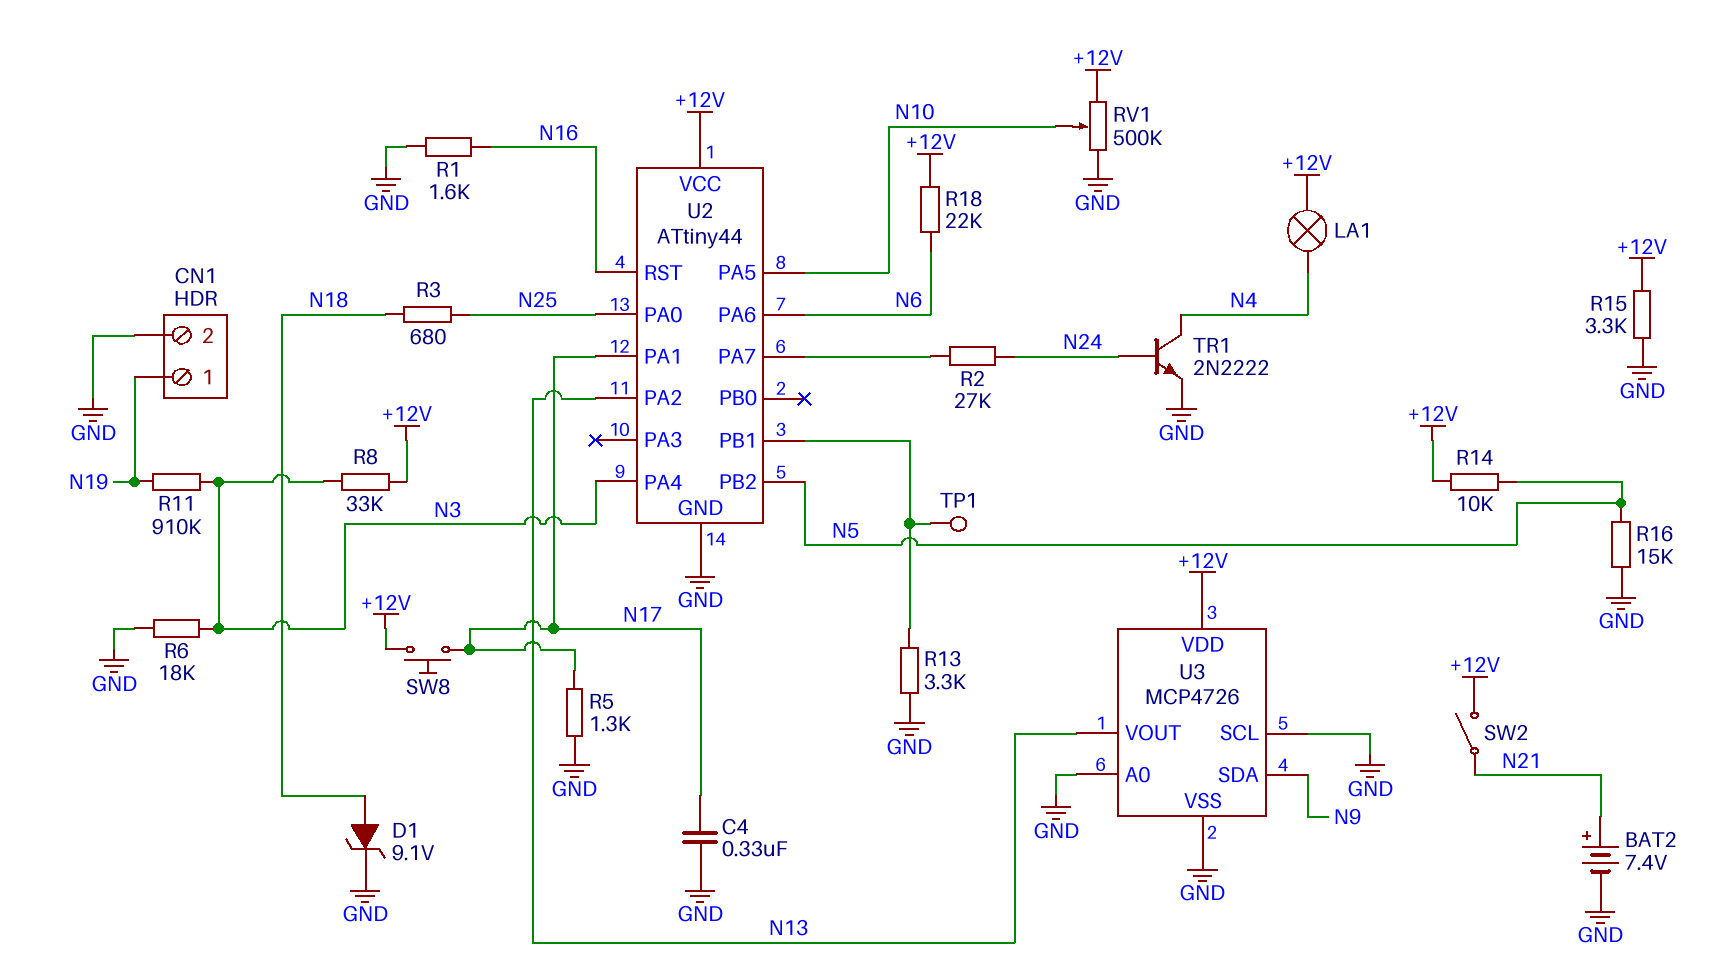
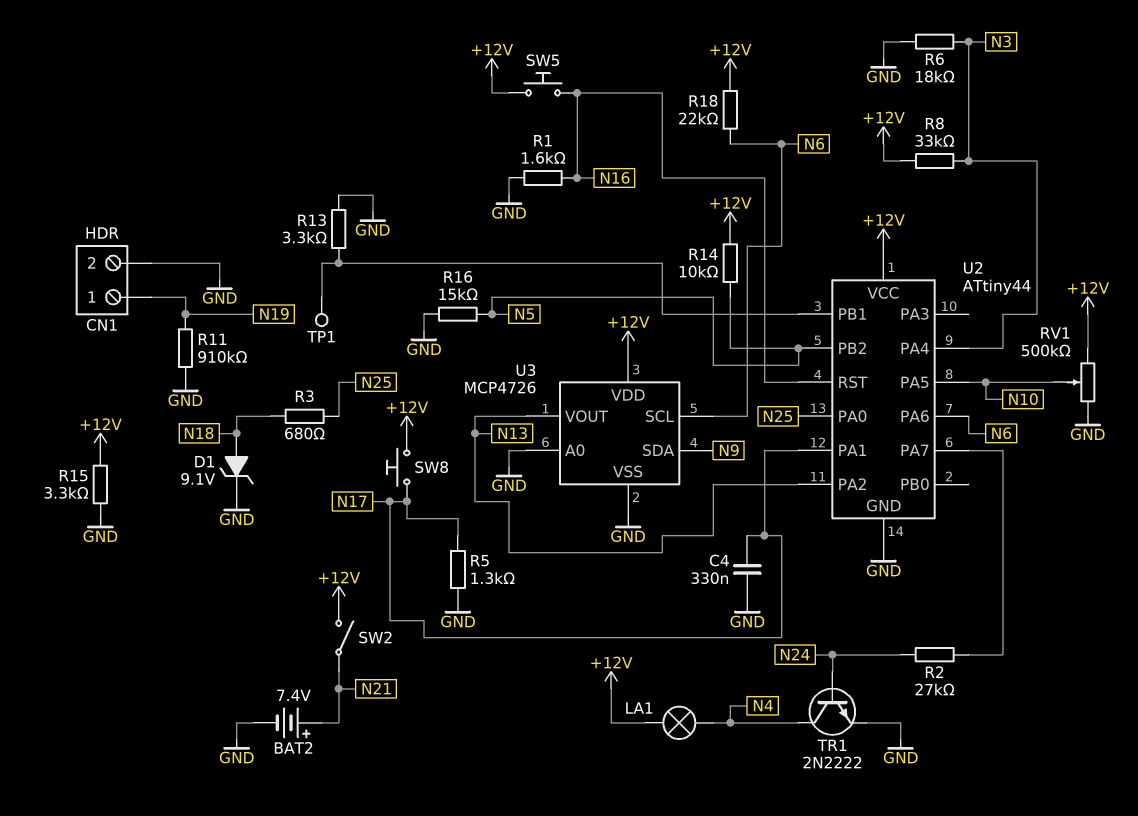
R11: 910k (N3, N19) -> 910k (GND, N19)
SW5: none -> button (+12V, N16)
U3 pin SCL: GND -> N6

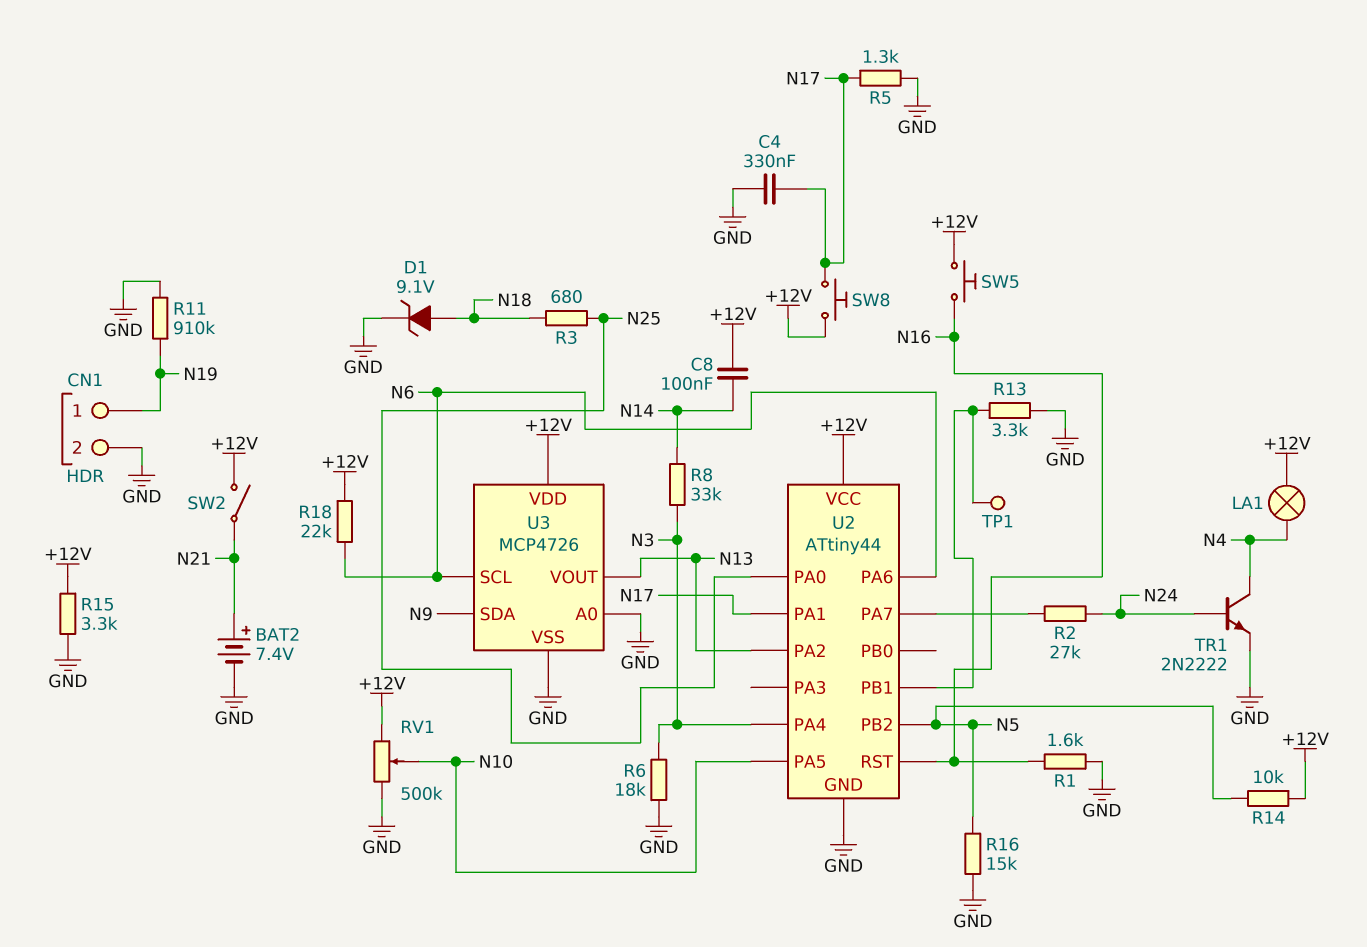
C8: none -> 100nF (+12V, N14)
R8: 33k (+12V, N3) -> 33k (N3, N14)

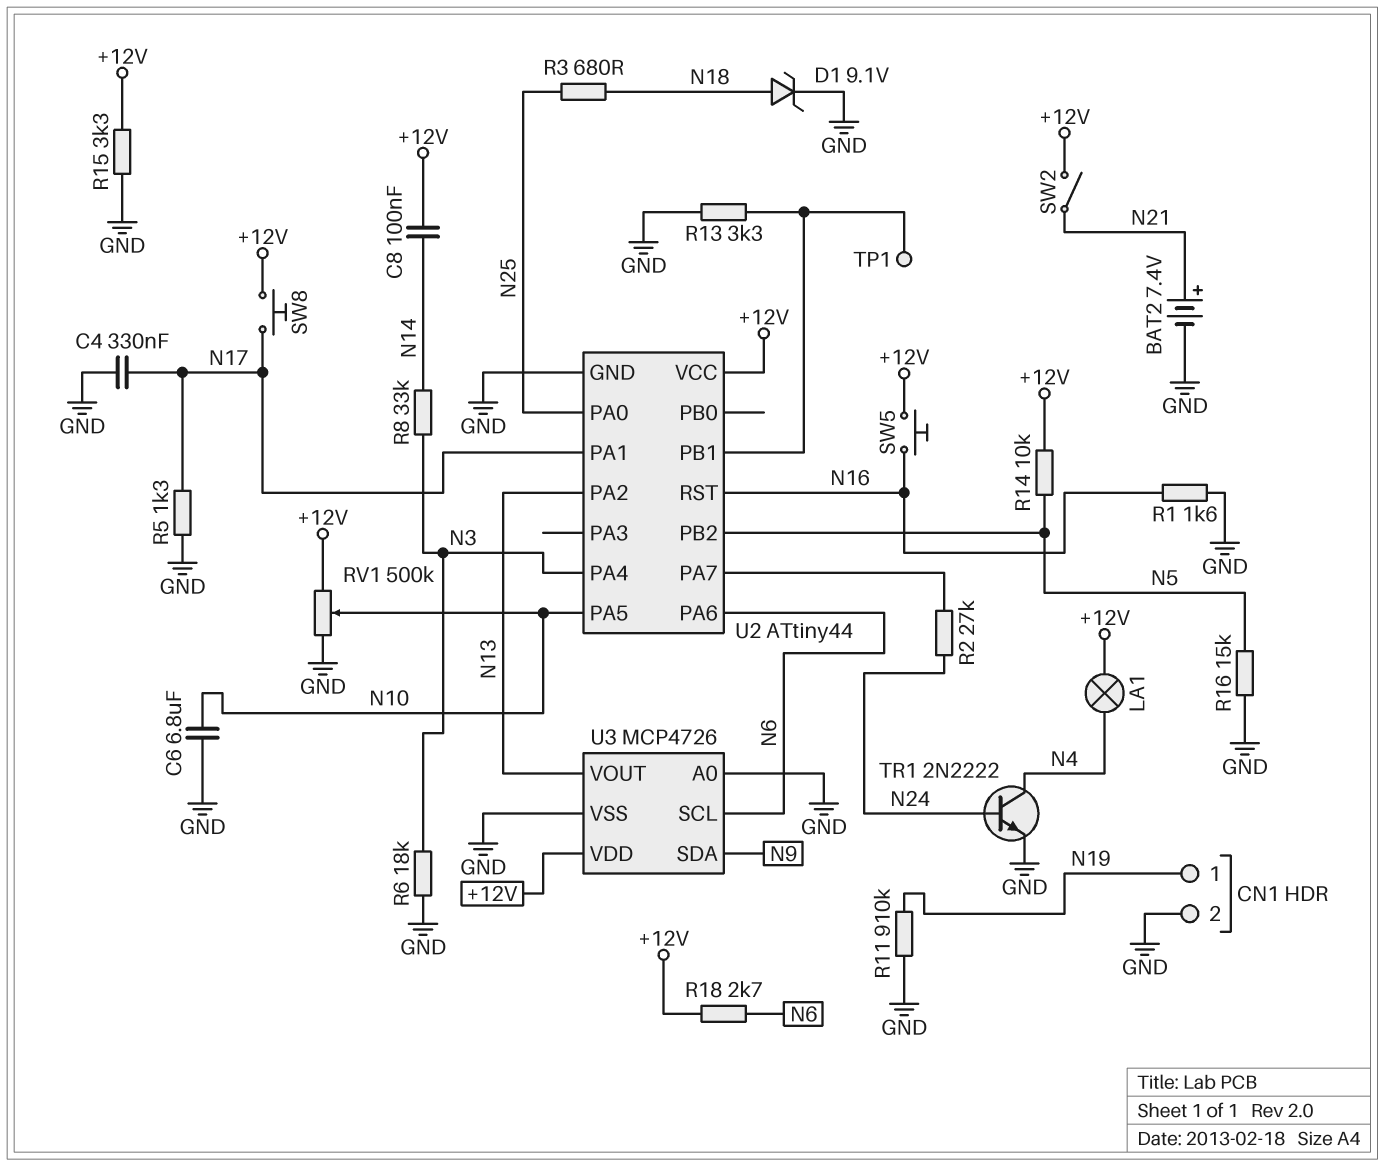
C6: none -> 6.8uF (GND, N10)
R18: 22k (+12V, N6) -> 2.7k (+12V, N6)

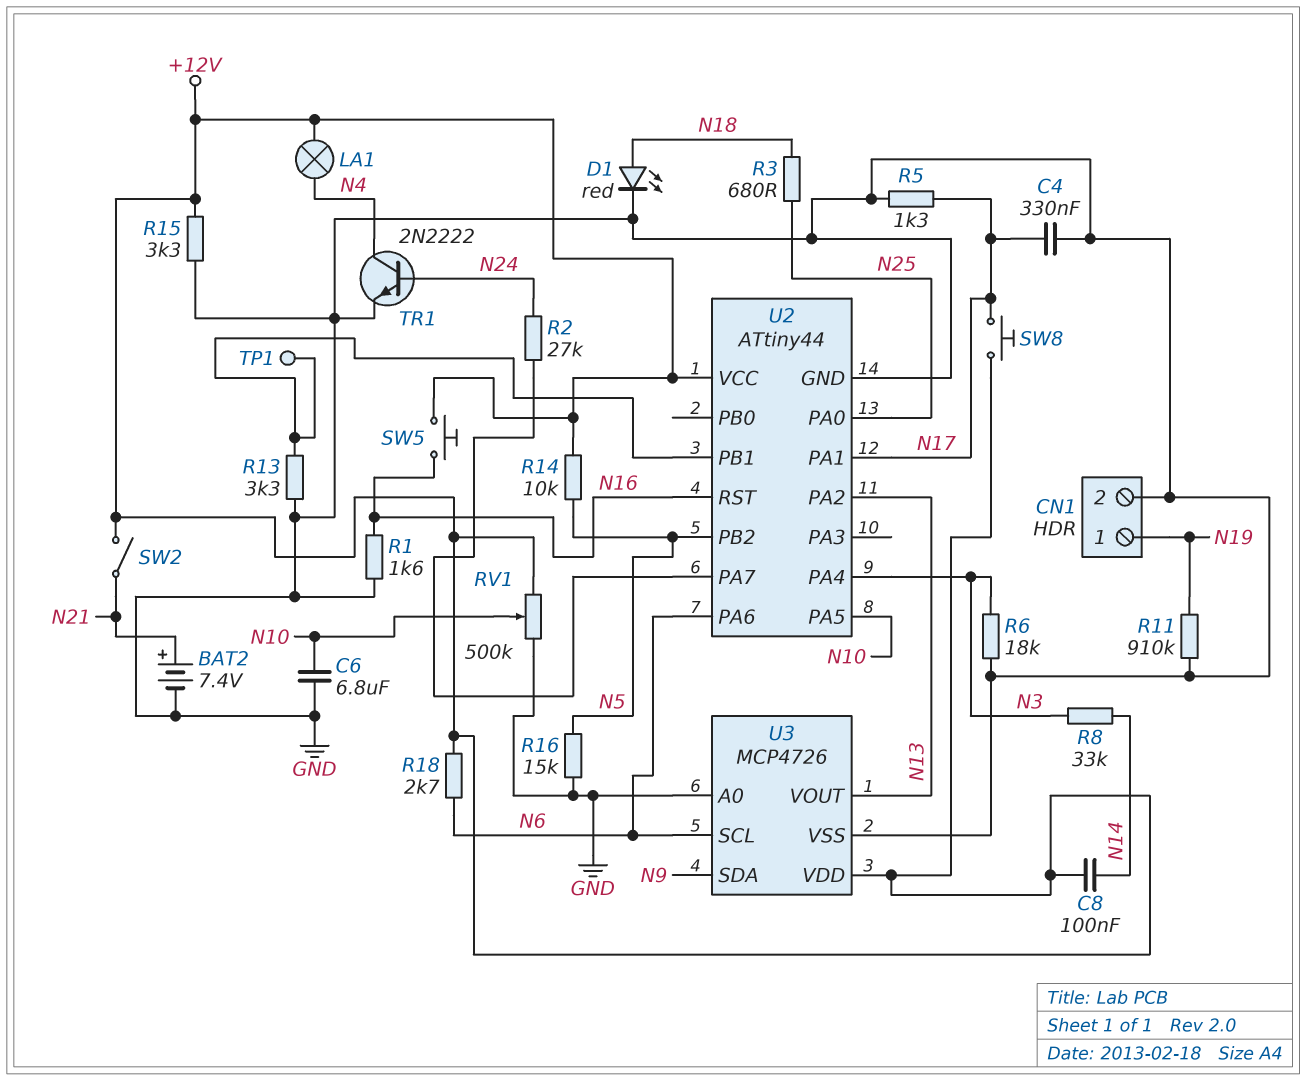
D1: zener 9.1V (A N18, K GND) -> LED red (A N18, K GND)

